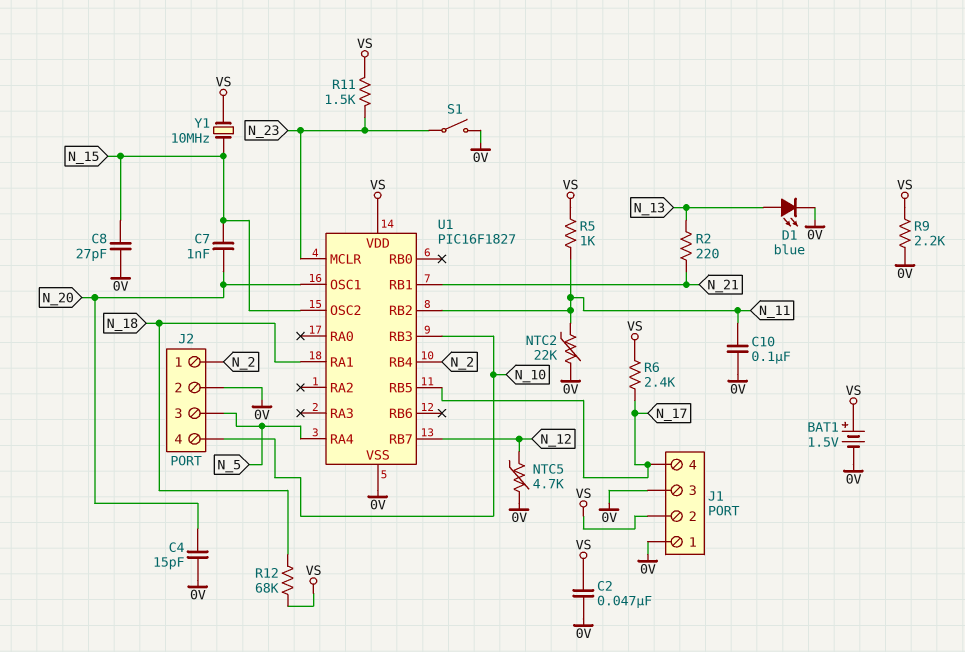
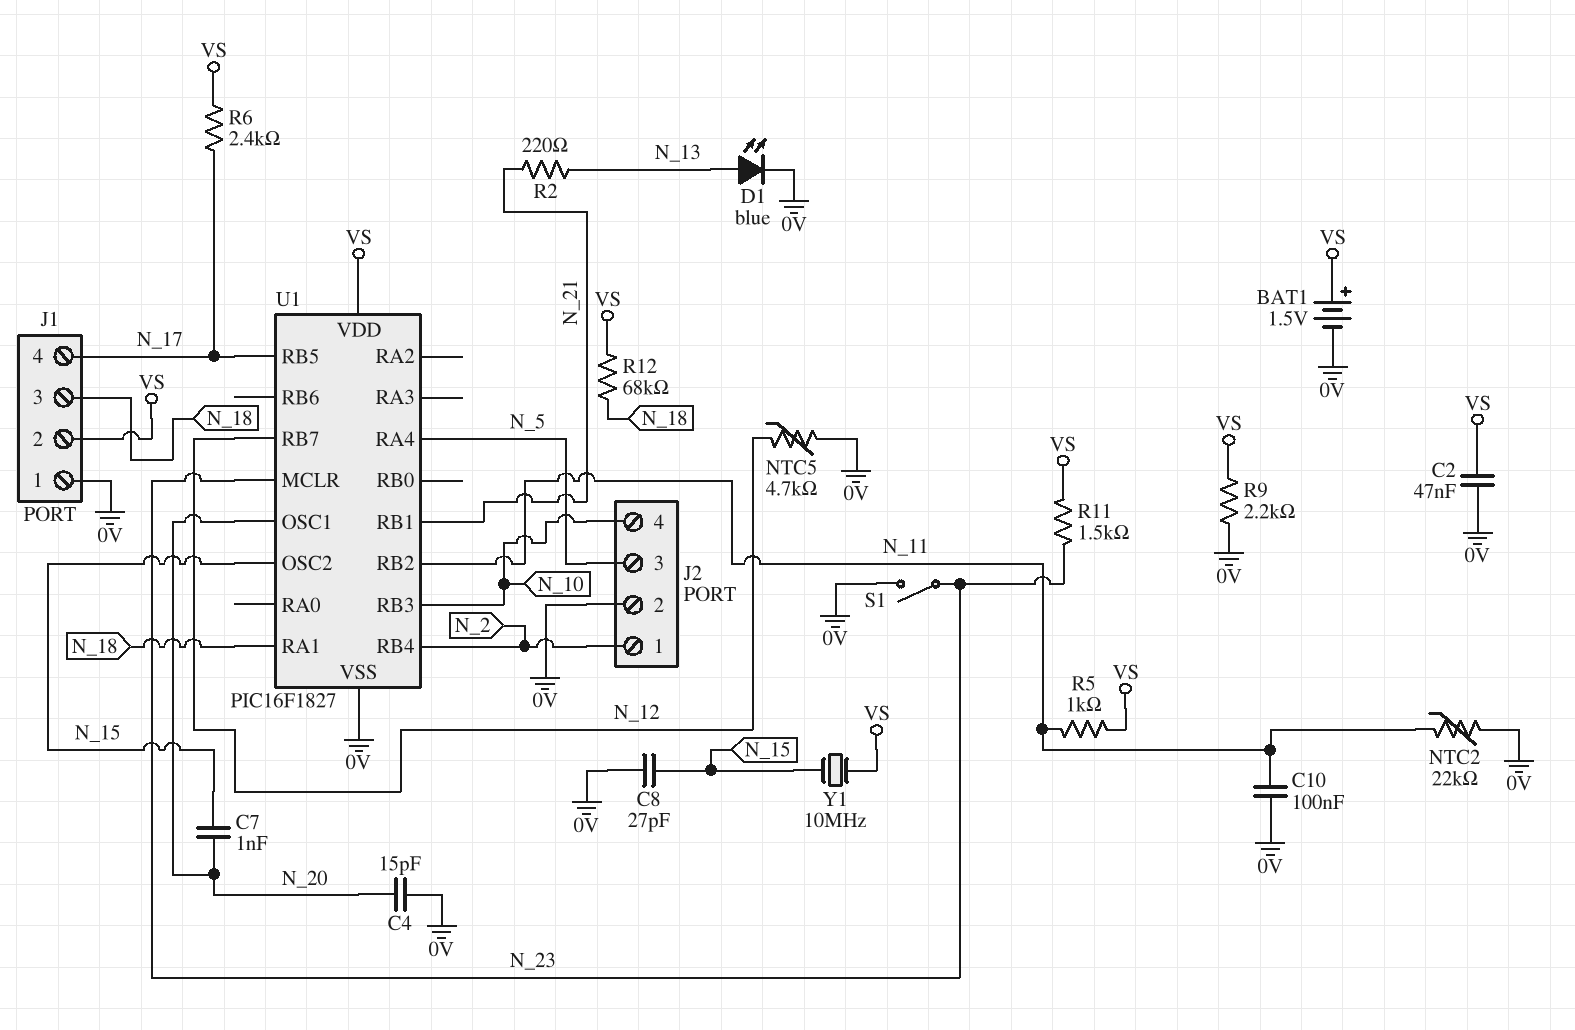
J1 pin 3: 0V -> N_18

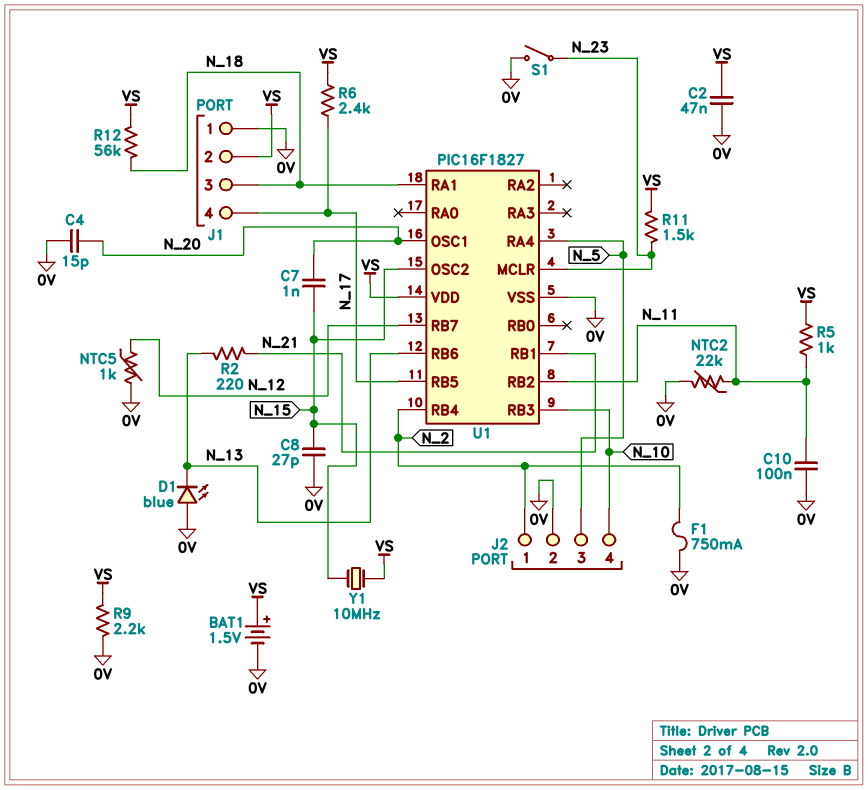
D1: LED blue (A N_13, K 0V) -> LED blue (A 0V, K N_13)
F1: none -> 750mA (0V, N_2)
NTC5: 4.7k (0V, N_12) -> 1k (0V, N_12)
R12: 68k (N_18, VS) -> 56k (N_18, VS)
U1 pin RB6: none -> N_13

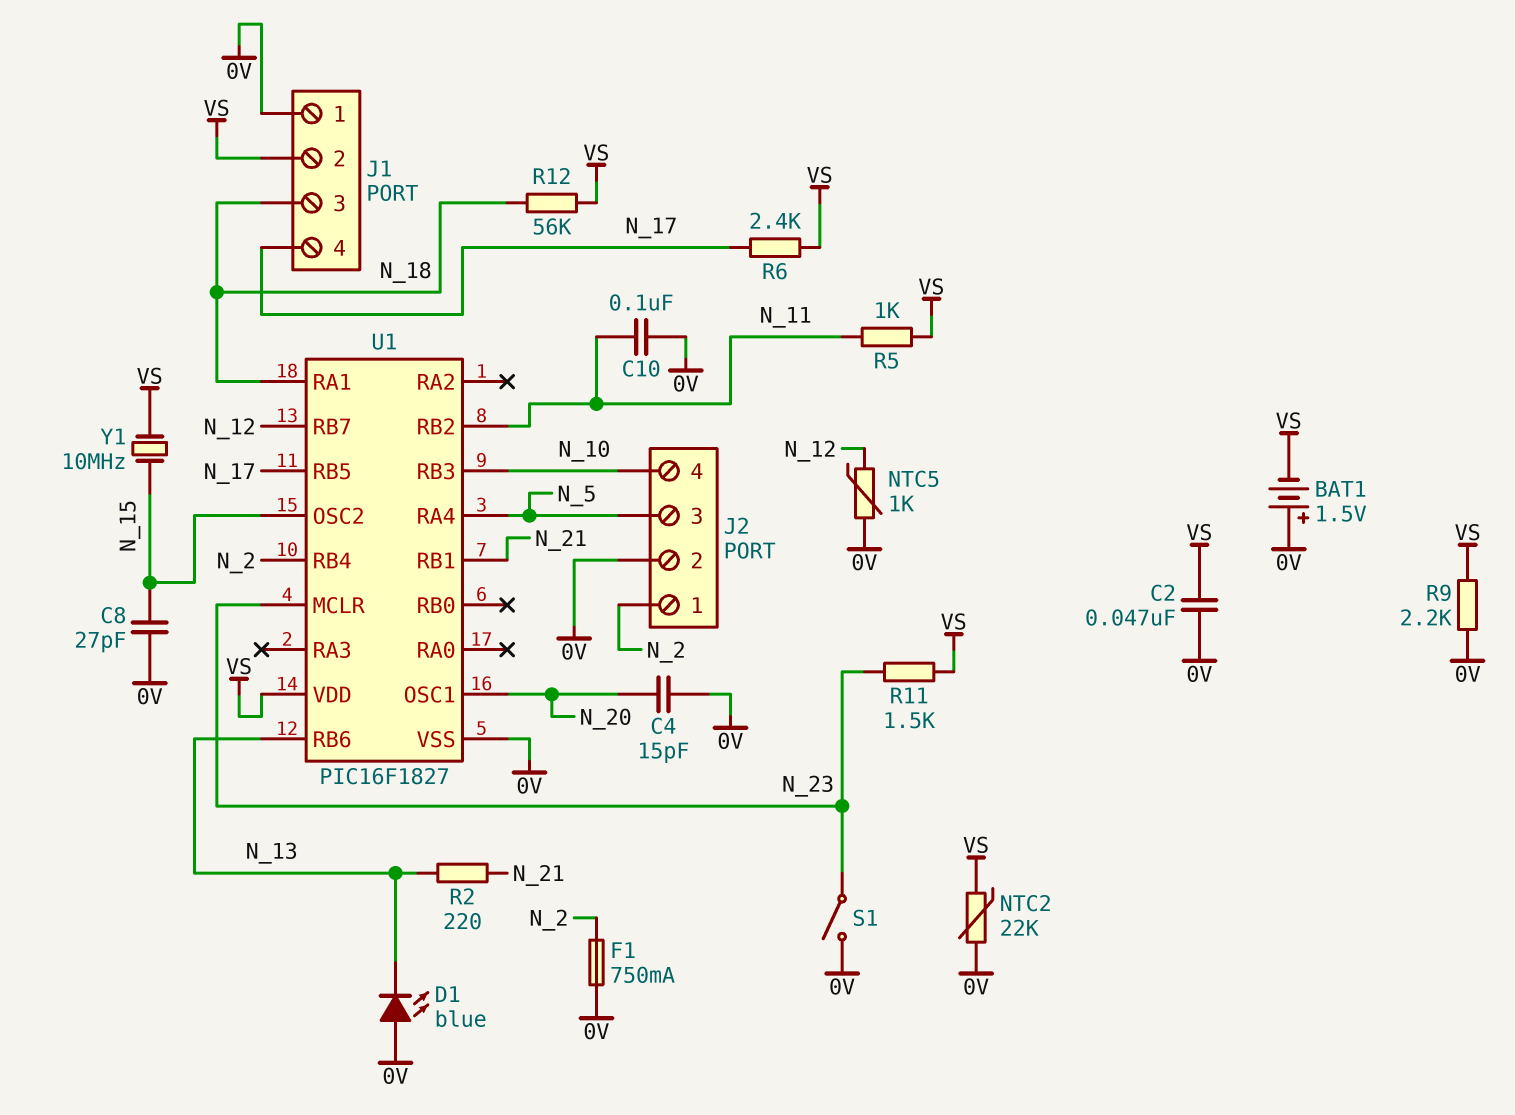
BAT1: 1.5V (plus VS, minus 0V) -> 1.5V (plus 0V, minus VS)
C7: 1nF (N_15, N_20) -> none
NTC2: 22k (0V, N_11) -> 22k (0V, VS)

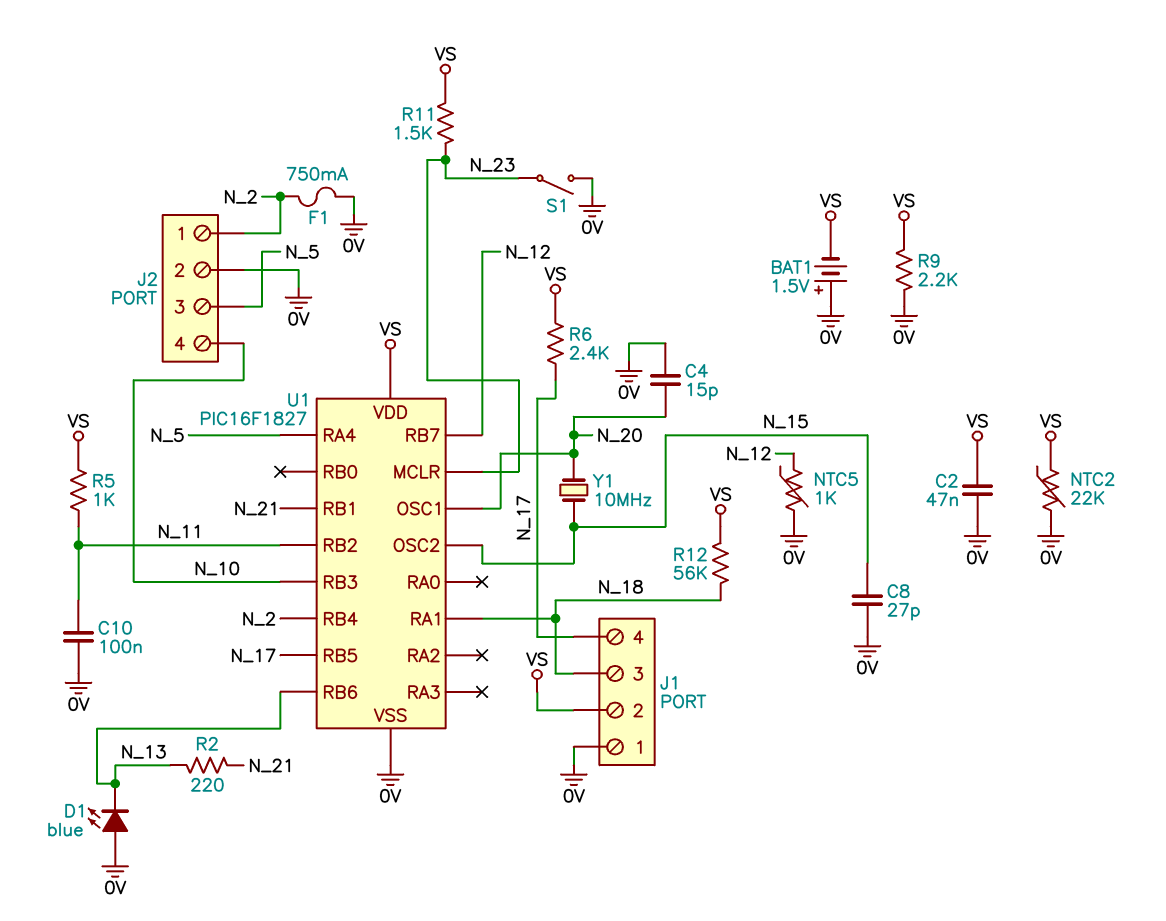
Y1: 10MHz (N_15, VS) -> 10MHz (N_15, N_20)

